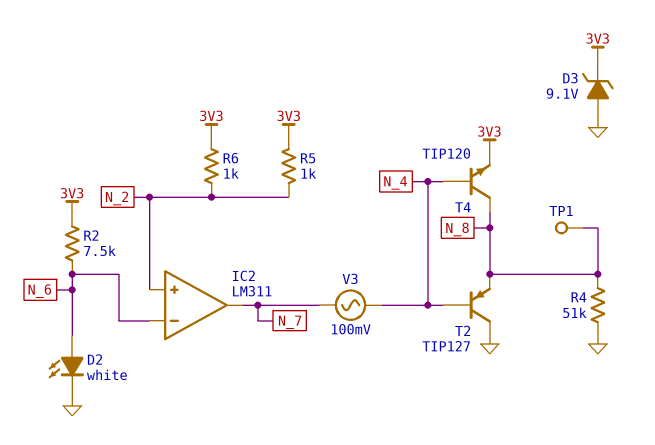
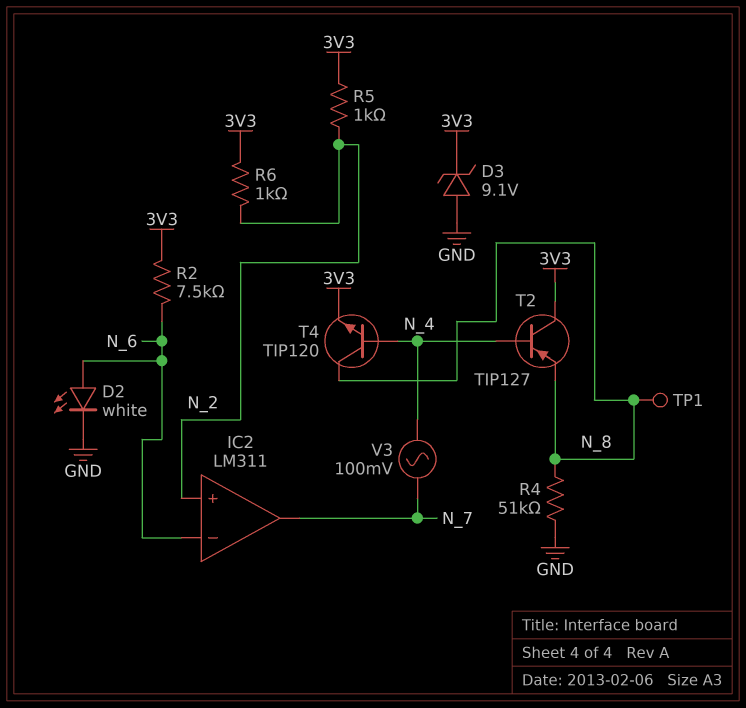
T2: PNP TIP127 (B N_4, C GND, E N_8) -> PNP TIP127 (B N_4, C 3V3, E N_8)

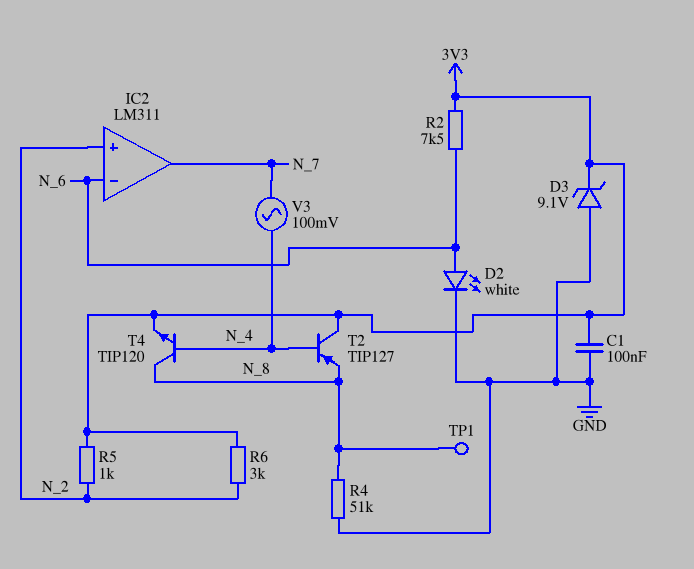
C1: none -> 100nF (3V3, GND)
R6: 1k (3V3, N_2) -> 3k (3V3, N_2)

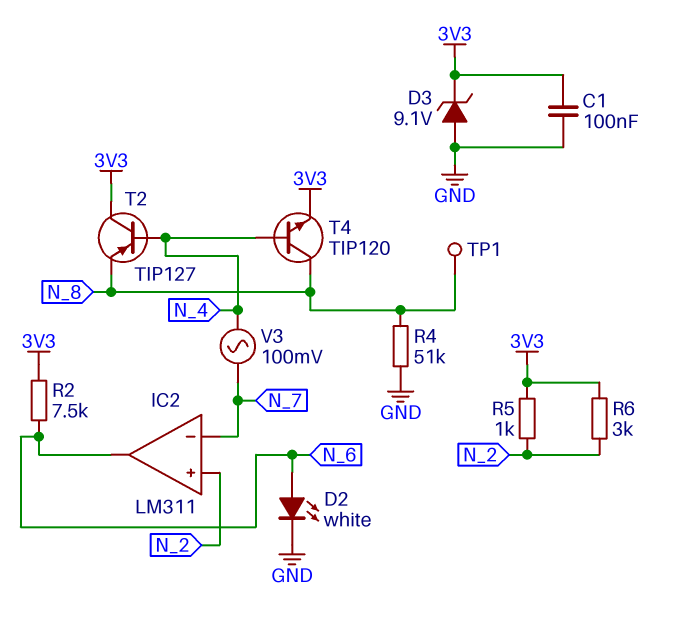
IC2 pin in-: N_6 -> N_7
IC2 pin out: N_7 -> N_6

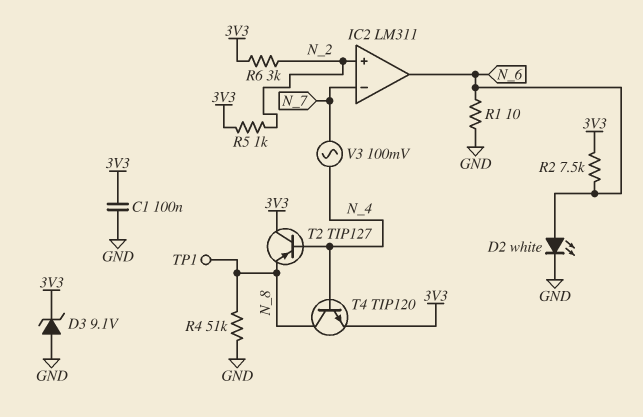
R1: none -> 10 (GND, N_6)

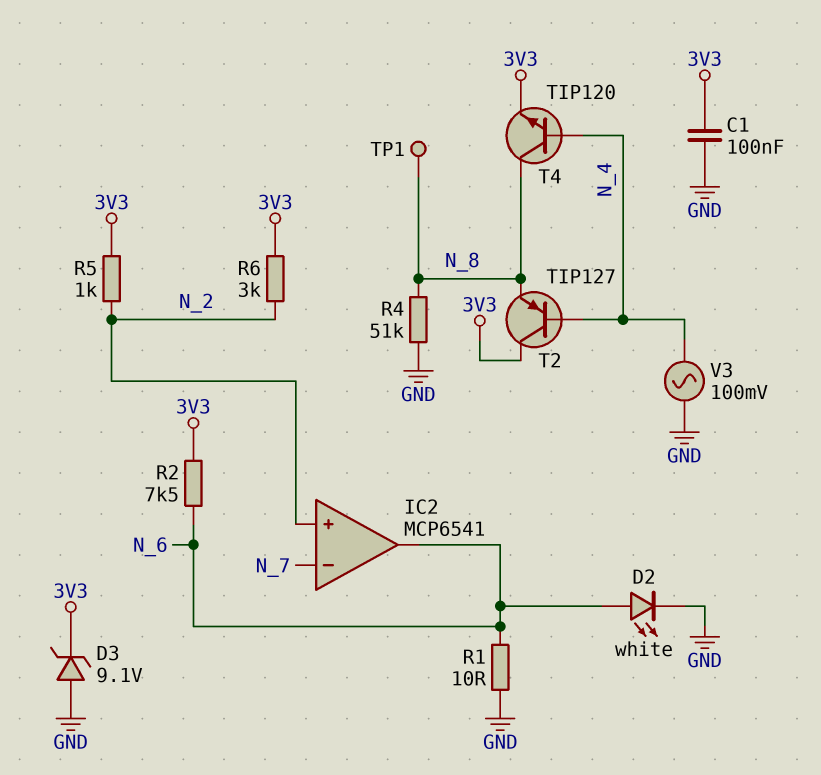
IC2: LM311 -> MCP6541
V3: AC 100mV (N_4, N_7) -> AC 100mV (GND, N_4)

